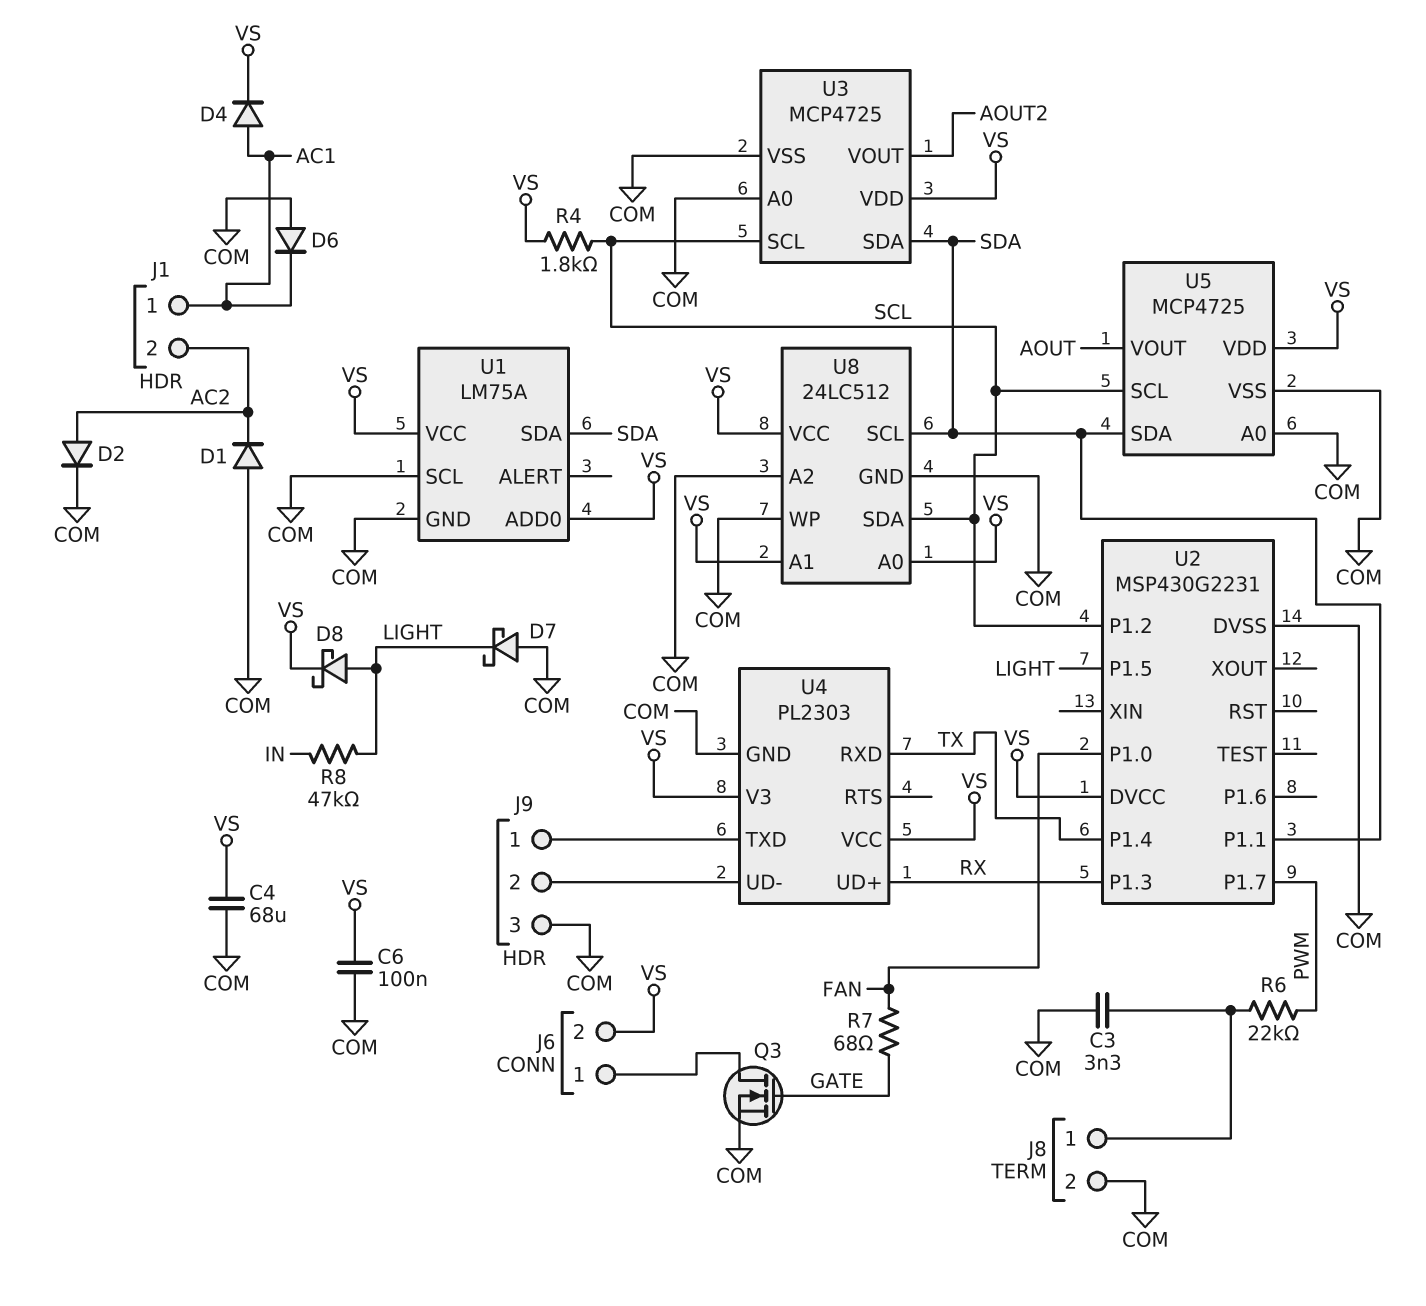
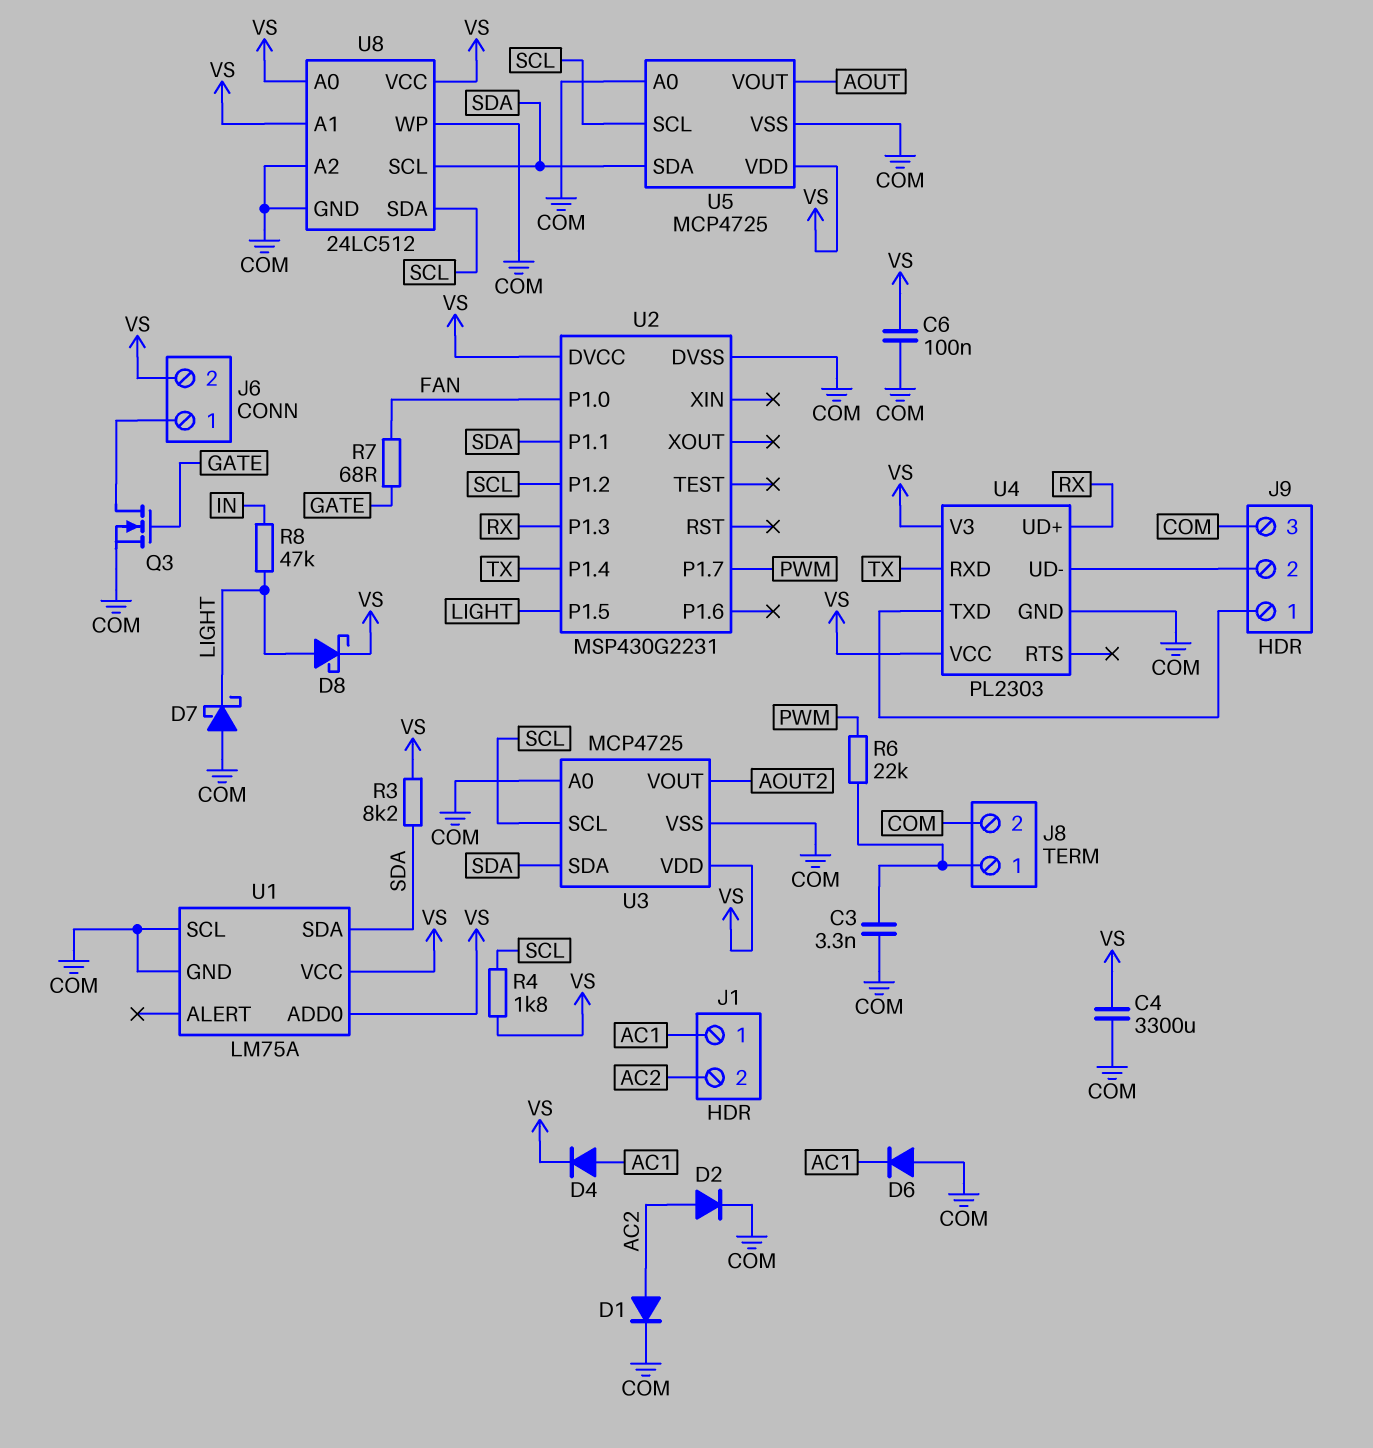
C4: 68uF (COM, VS) -> 3300uF (COM, VS)
D1: diode (A COM, K AC2) -> diode (A AC2, K COM)
R3: none -> 8.2k (SDA, VS)

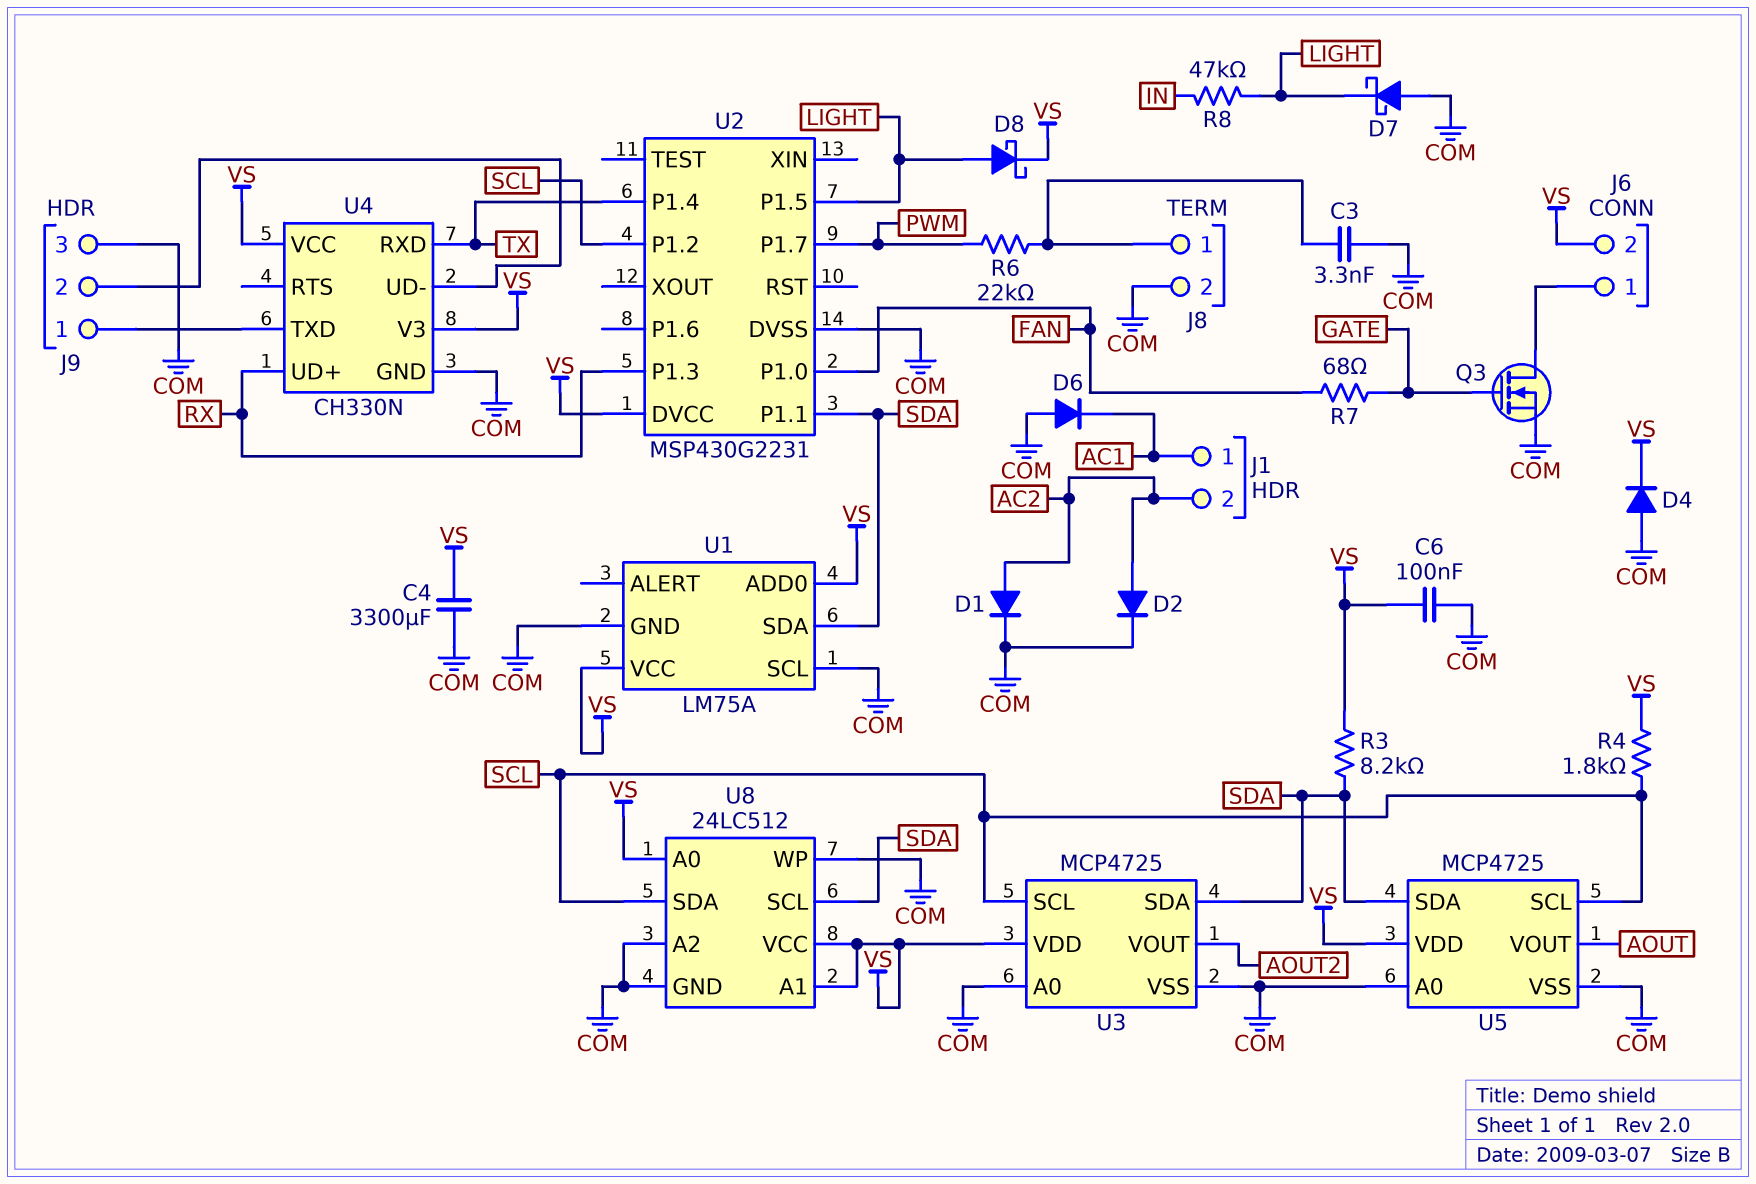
D4: diode (A AC1, K VS) -> diode (A COM, K VS)
U4: PL2303 -> CH330N

